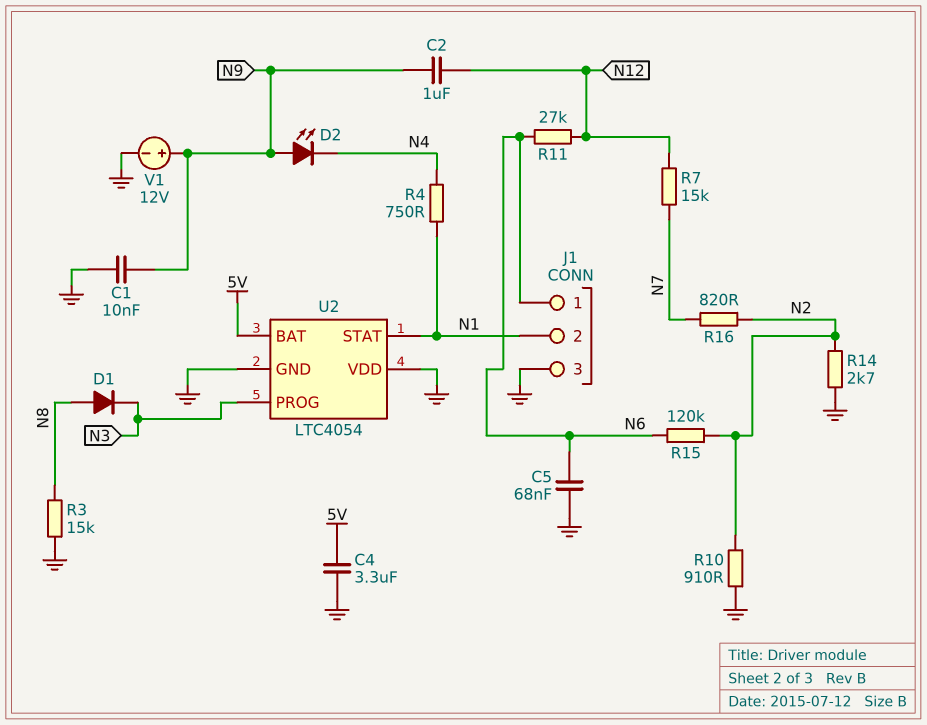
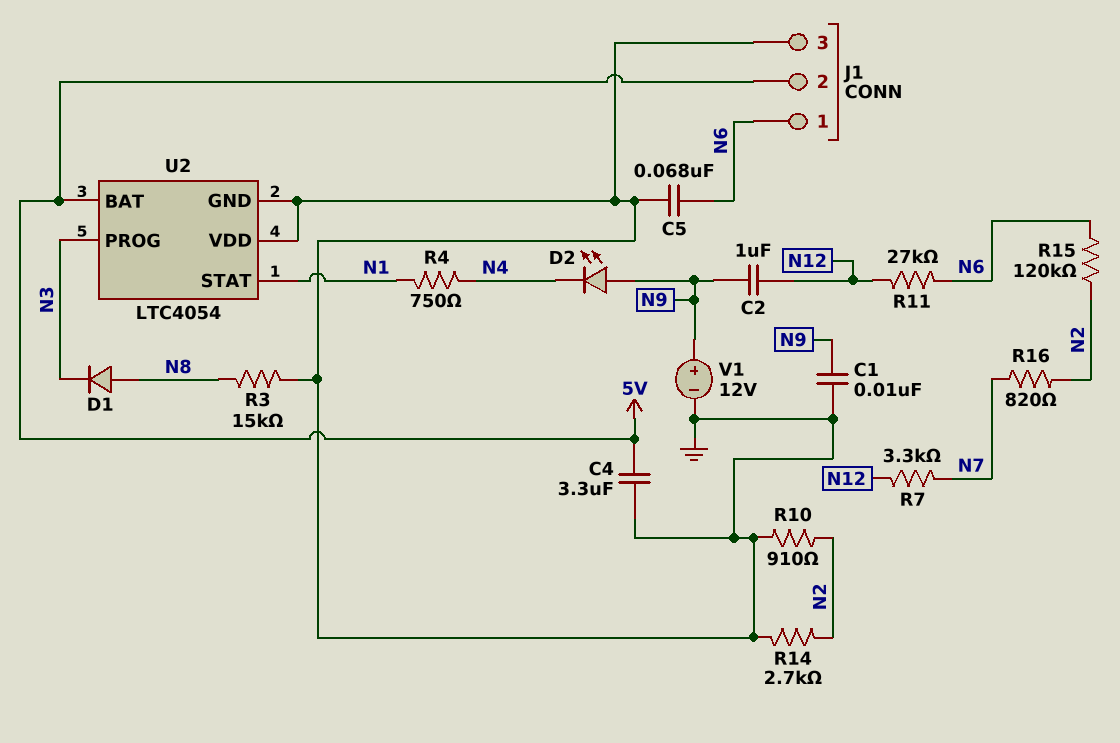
J1 pin 2: N1 -> 5V
R7: 15k (N7, N12) -> 3.3k (N7, N12)

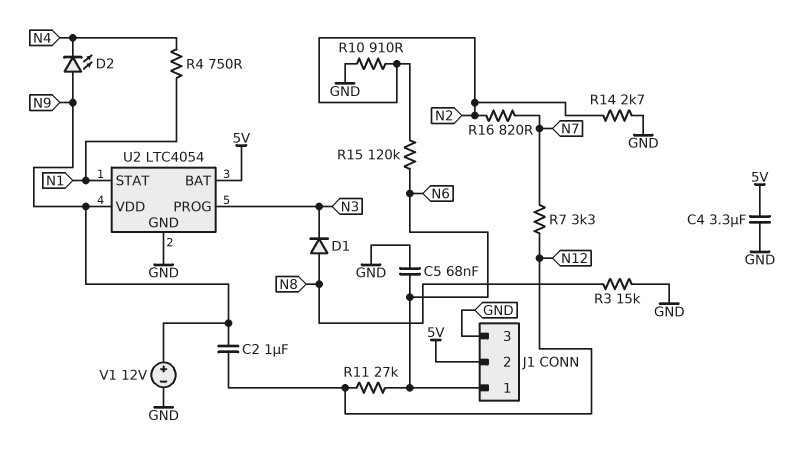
C1: 10nF (GND, N9) -> none
U2 pin VDD: GND -> N9

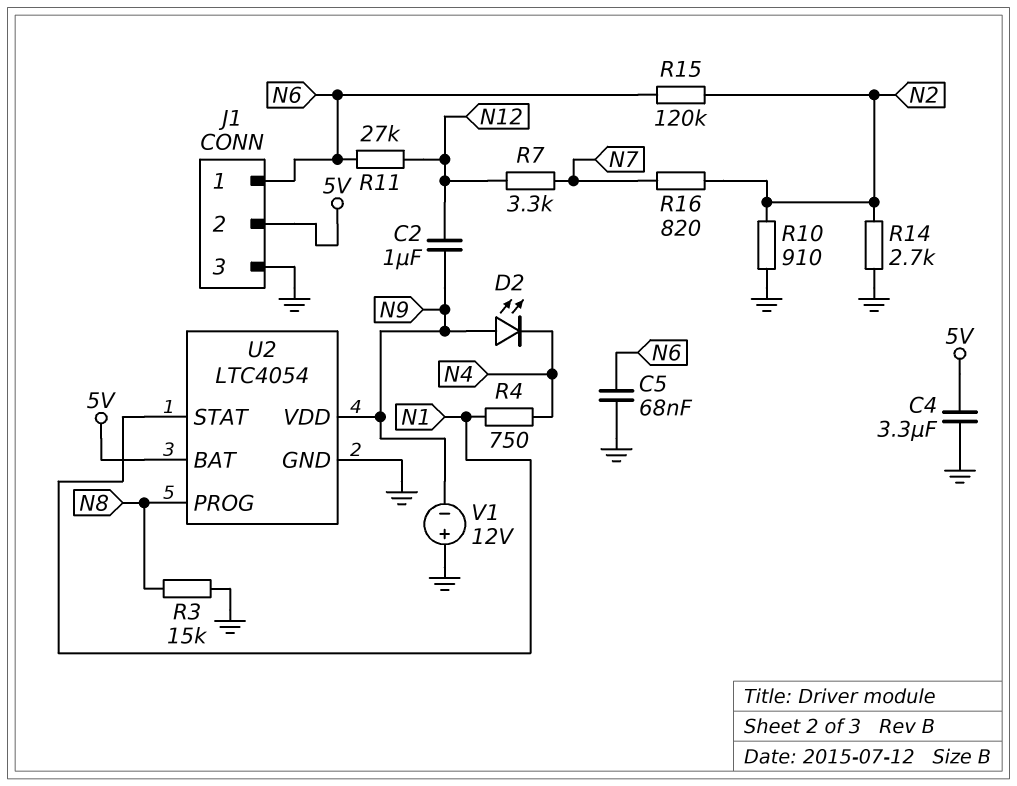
D1: diode (A N8, K N3) -> none
U2 pin PROG: N3 -> N8
V1: 12V (plus N9, minus GND) -> 12V (plus GND, minus N9)

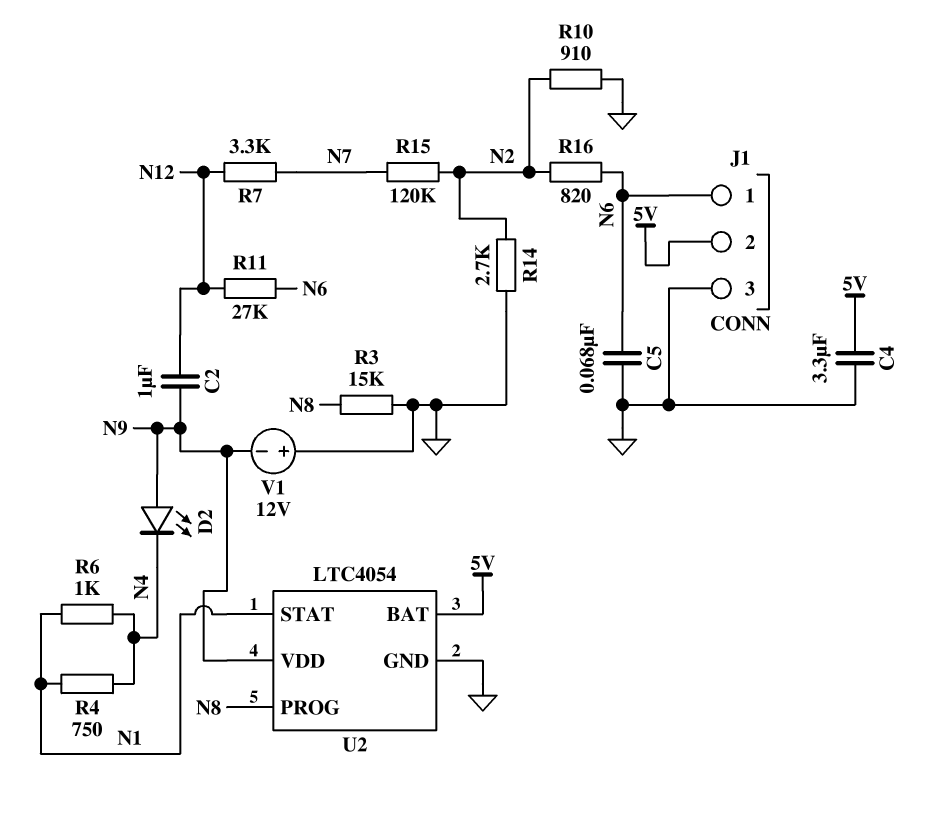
R6: none -> 1k (N1, N4)
R15: 120k (N2, N6) -> 120k (N2, N7)
R16: 820 (N2, N7) -> 820 (N2, N6)

